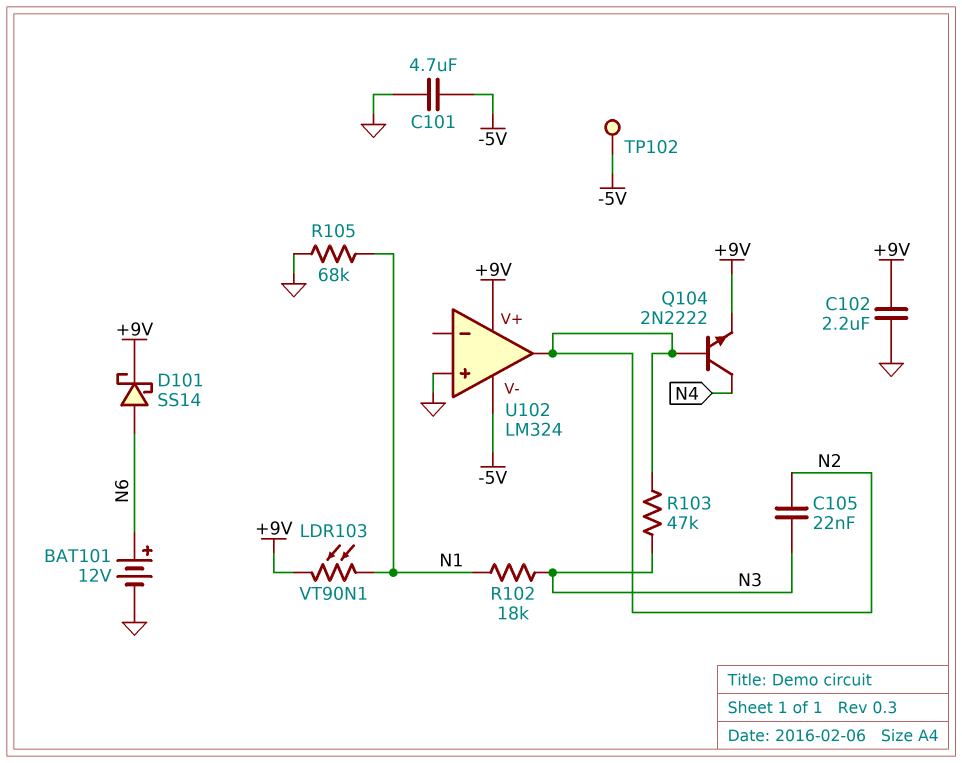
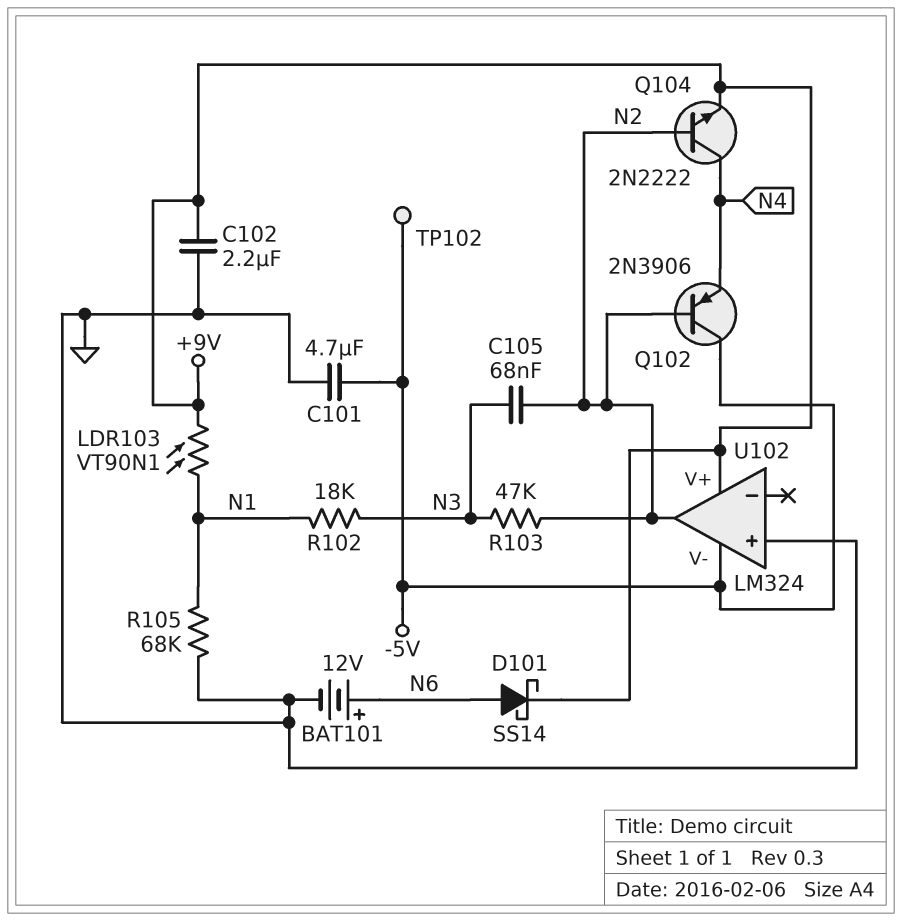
C105: 22nF (N2, N3) -> 68nF (N2, N3)
Q102: none -> PNP 2N3906 (B N2, C -5V, E N4)

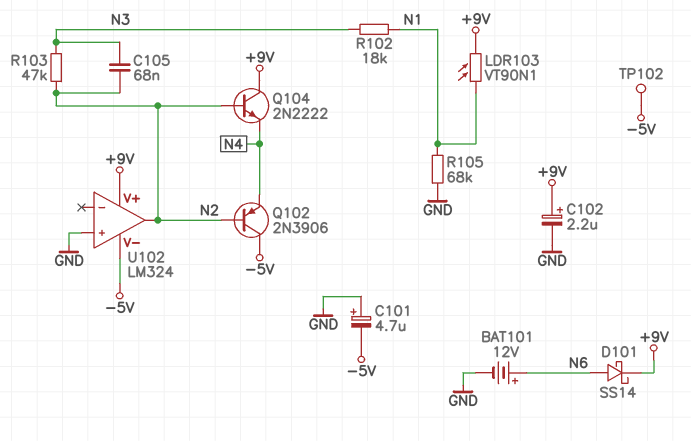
C101: 4.7uF (-5V, GND) -> 4.7uF (plus GND, minus -5V)
C102: 2.2uF (+9V, GND) -> 2.2uF (plus +9V, minus GND)
Q104: NPN 2N2222 (B N2, C N4, E +9V) -> NPN 2N2222 (B N2, C +9V, E N4)

